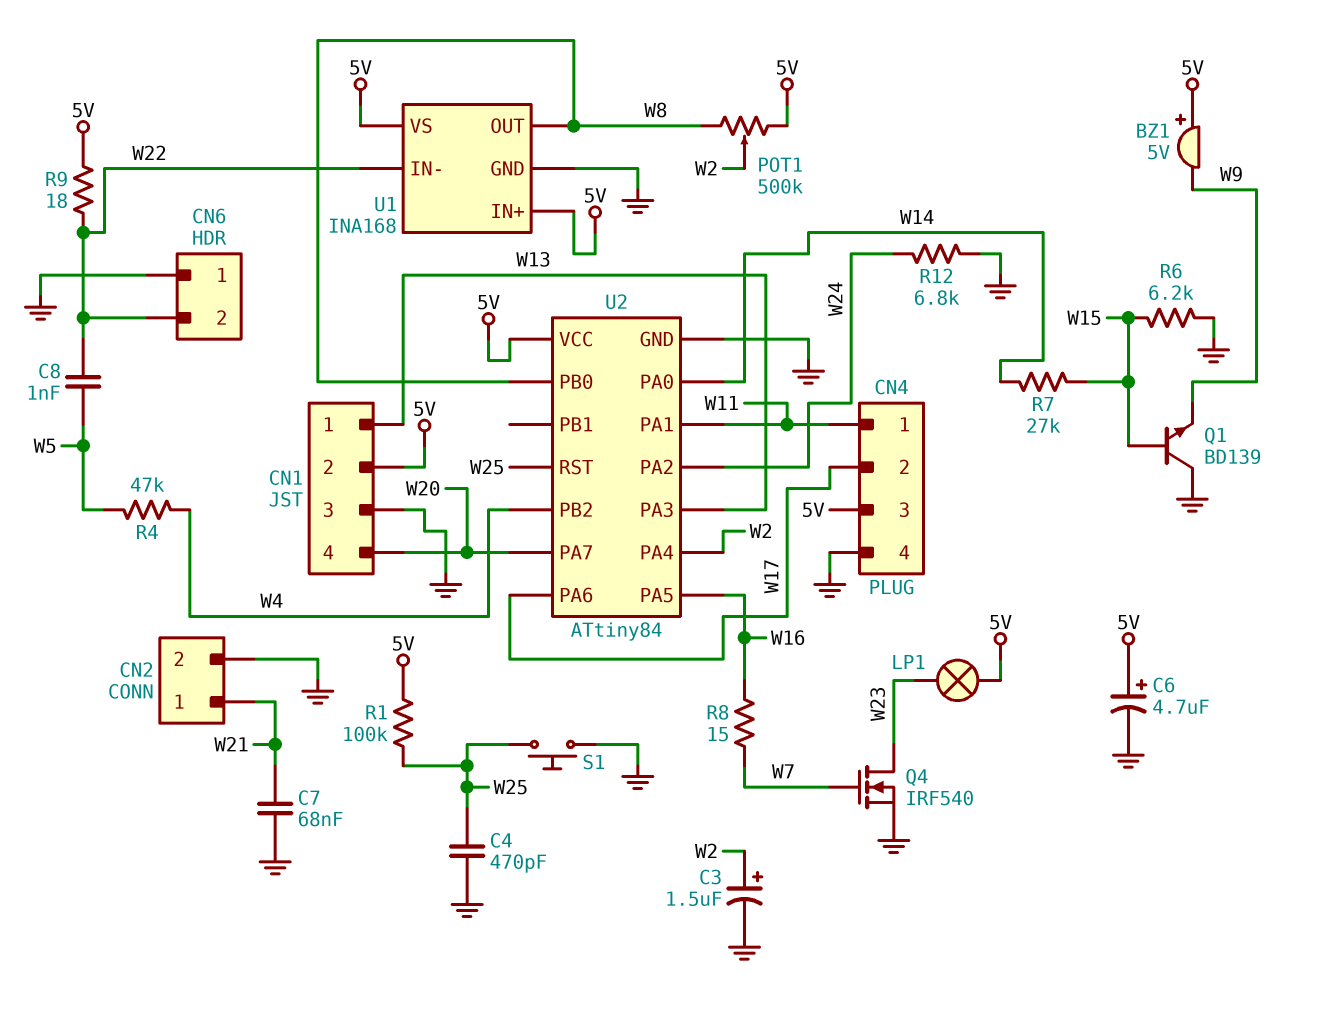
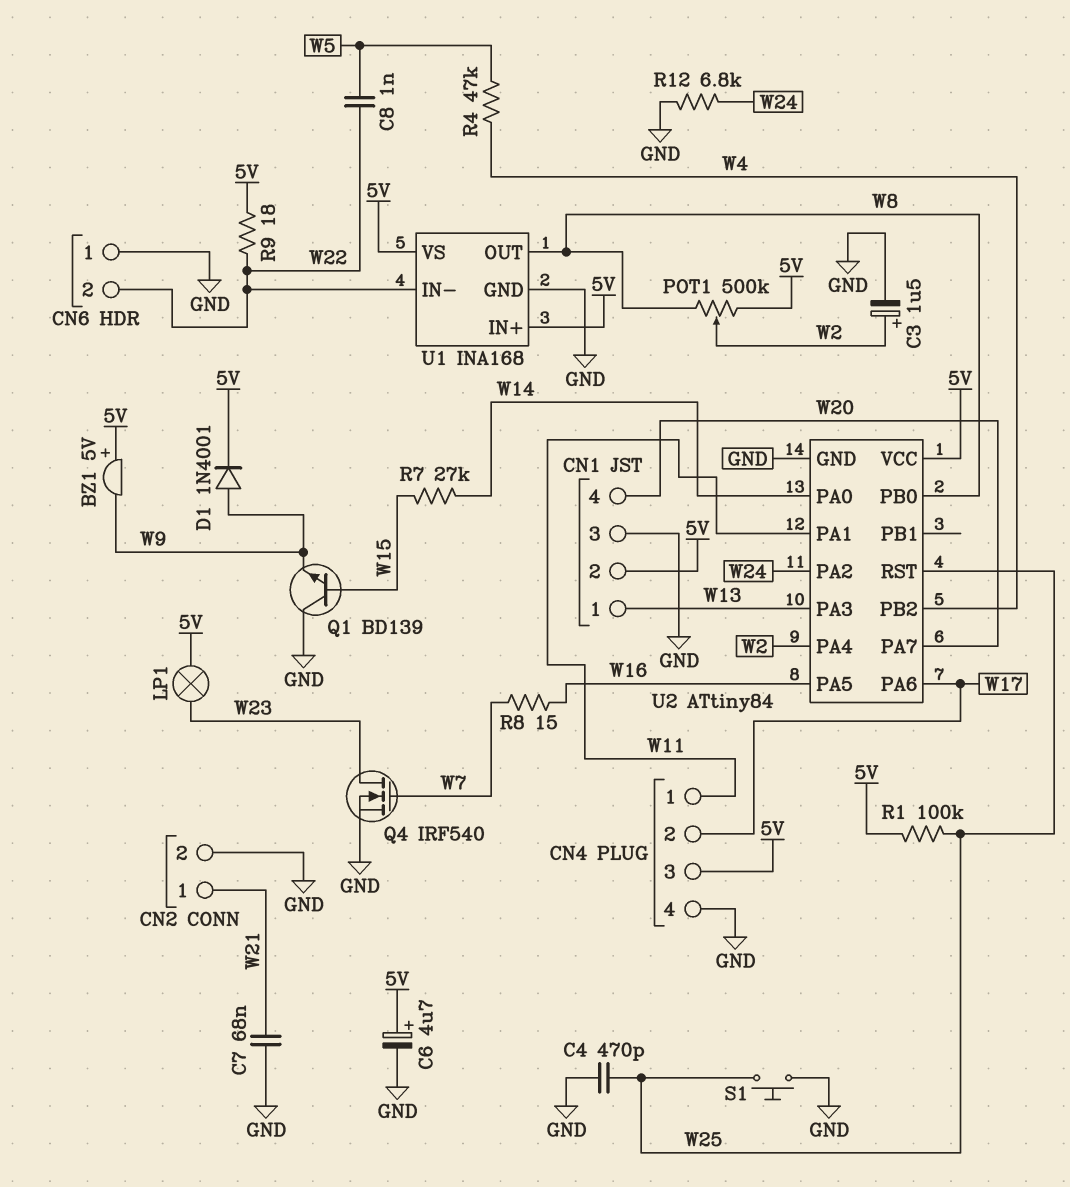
D1: none -> diode 1N4001 (A W9, K 5V)
R6: 6.2k (GND, W15) -> none

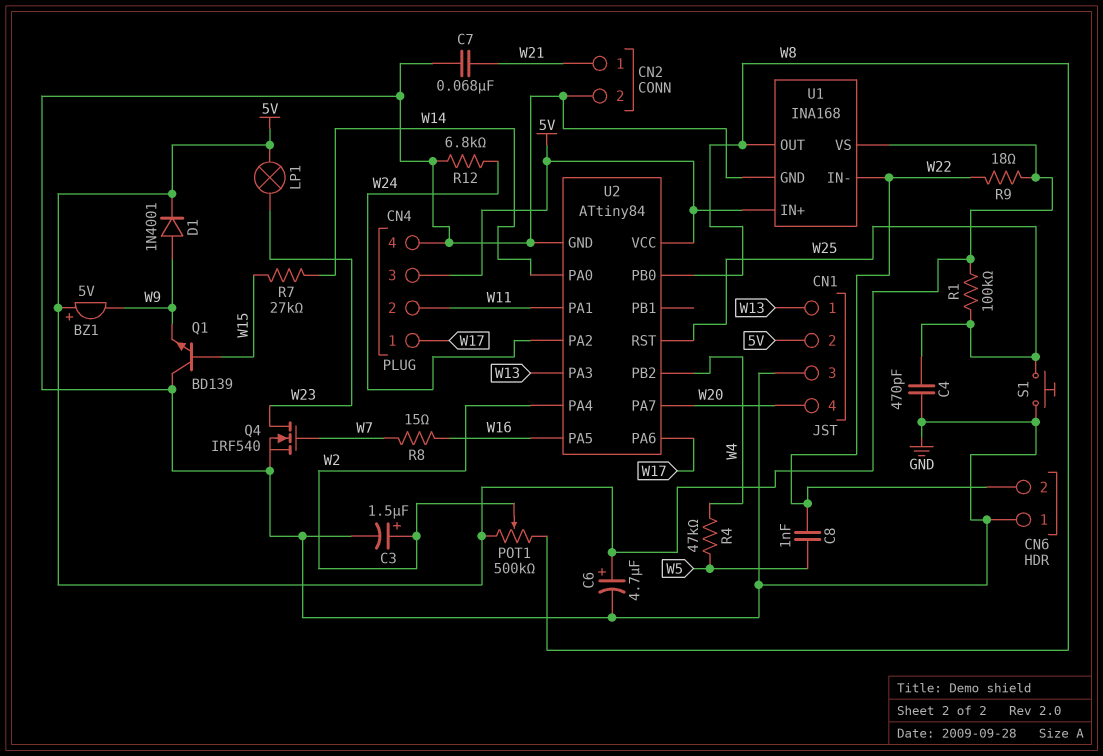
CN4 pin 1: W11 -> W17
CN4 pin 2: W17 -> W11

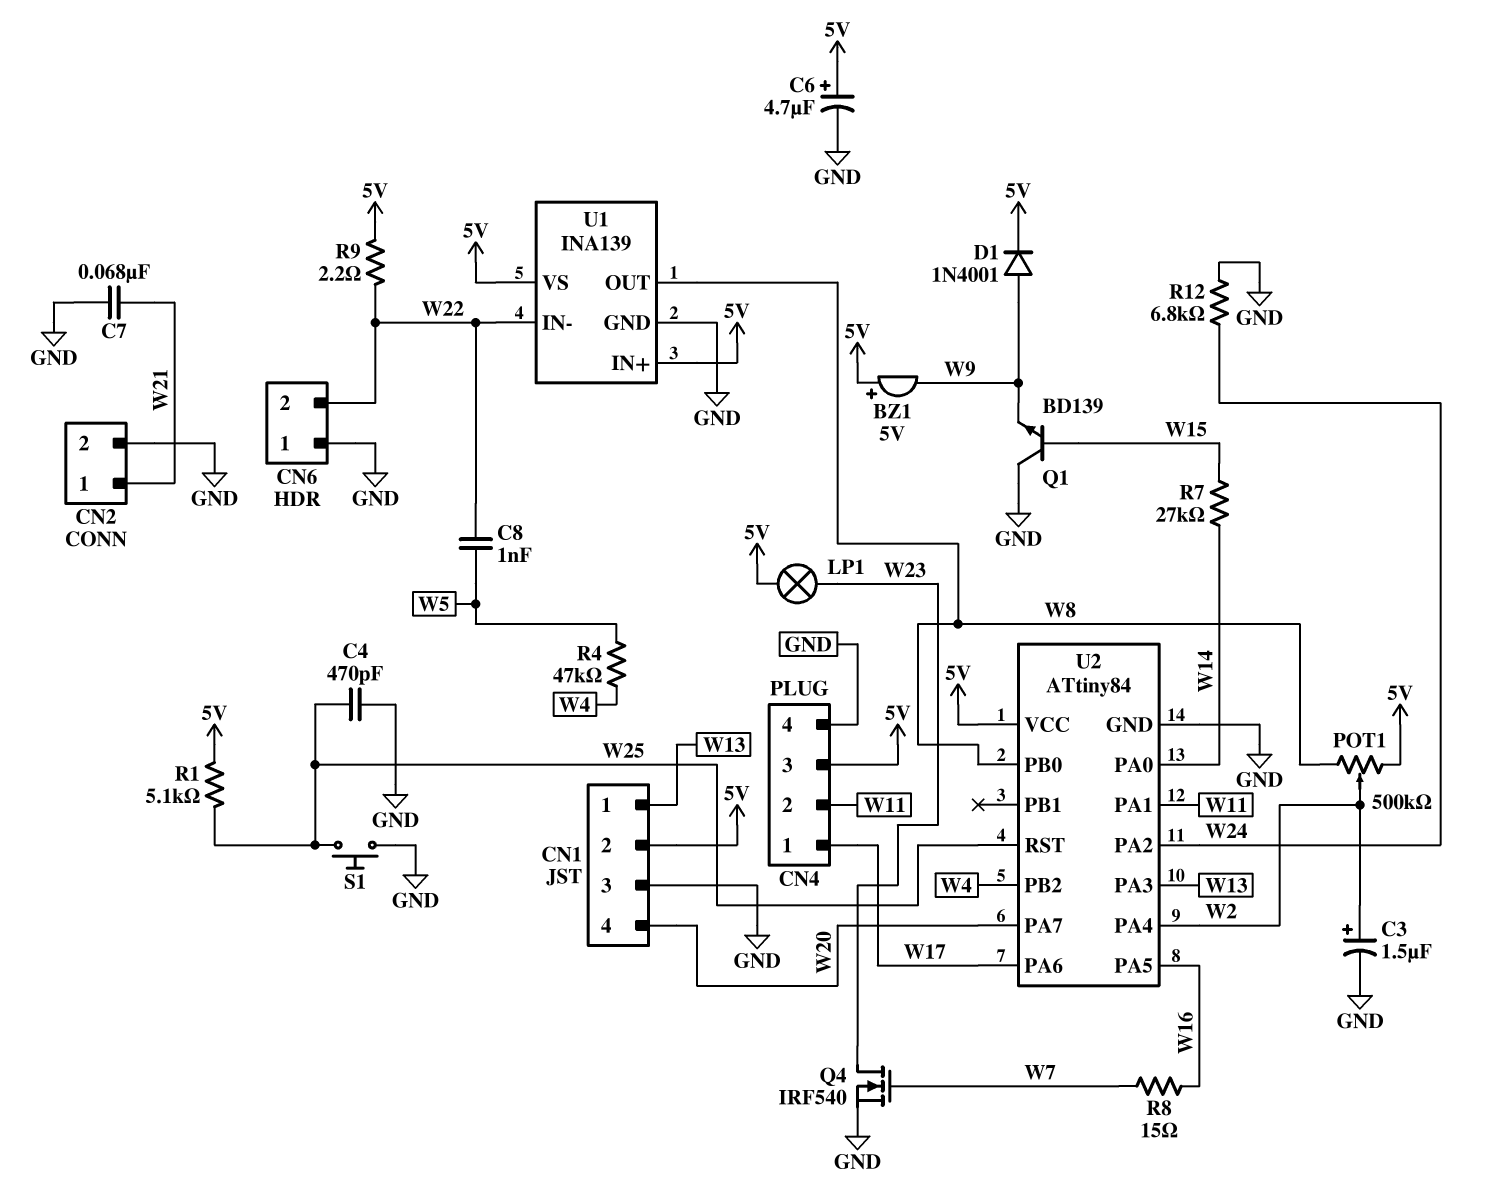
R1: 100k (5V, W25) -> 5.1k (5V, W25)
R9: 18 (5V, W22) -> 2.2 (5V, W22)
U1: INA168 -> INA139

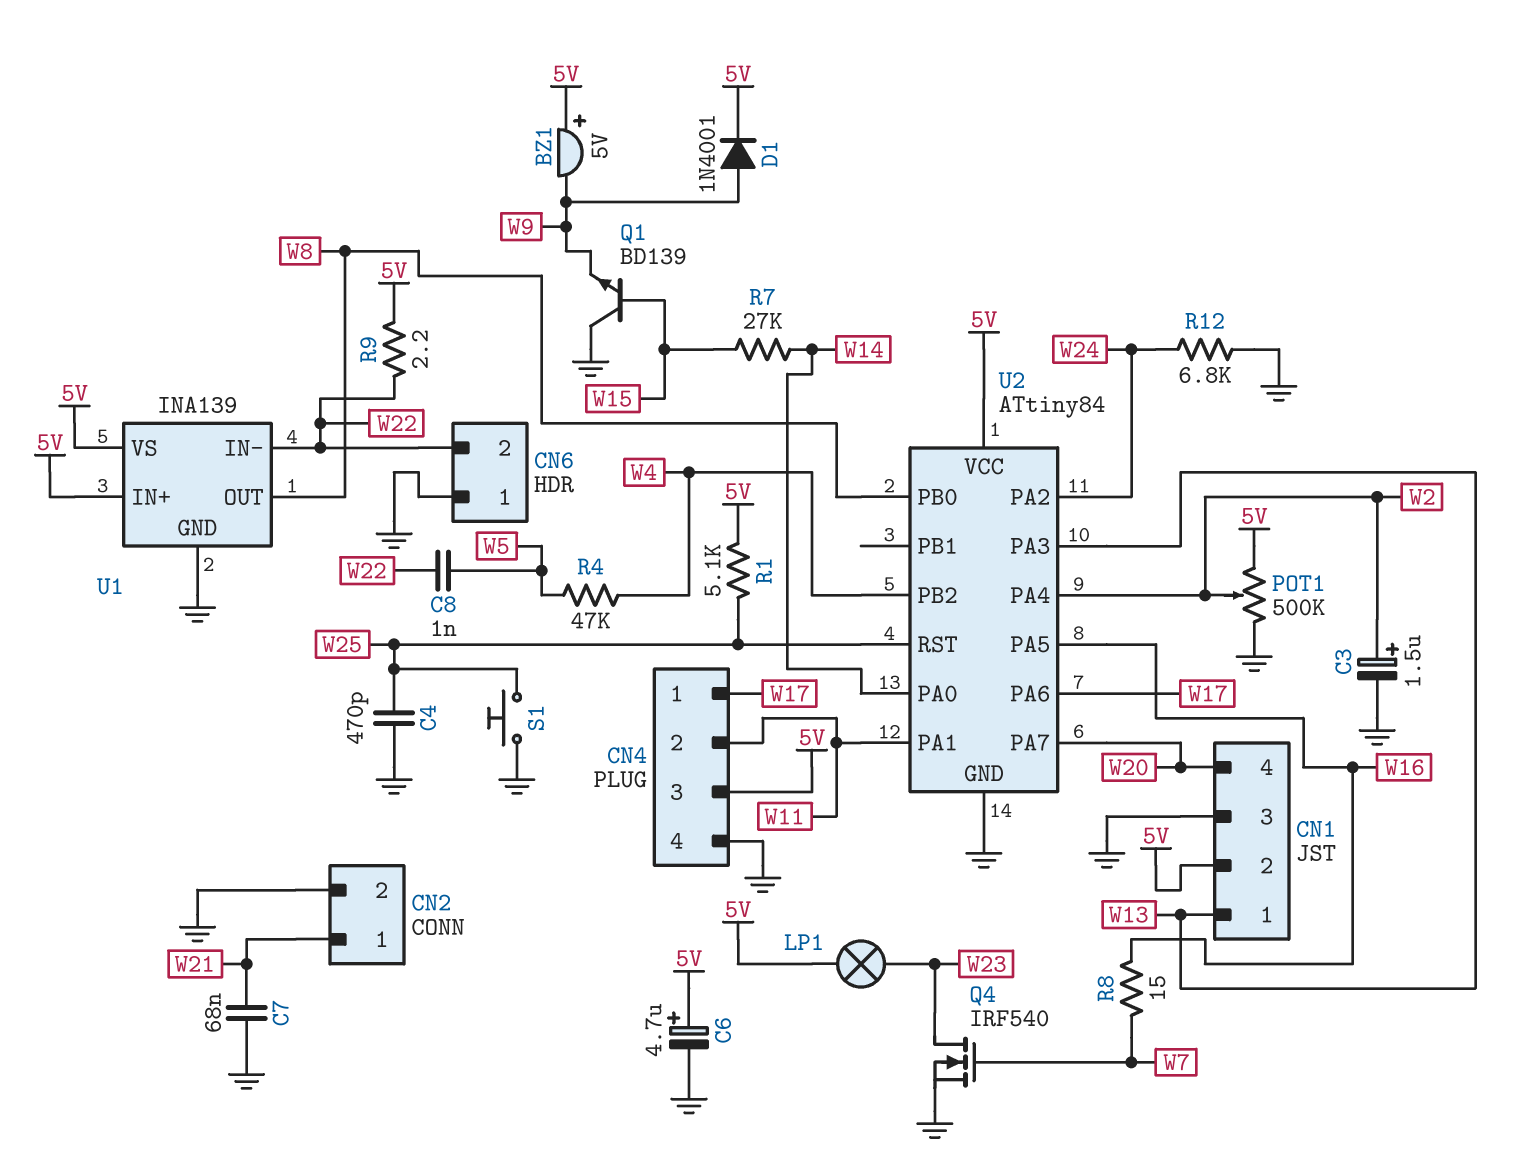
POT1: 500k (5V, W8, wiper W2) -> 500k (5V, GND, wiper W2)

